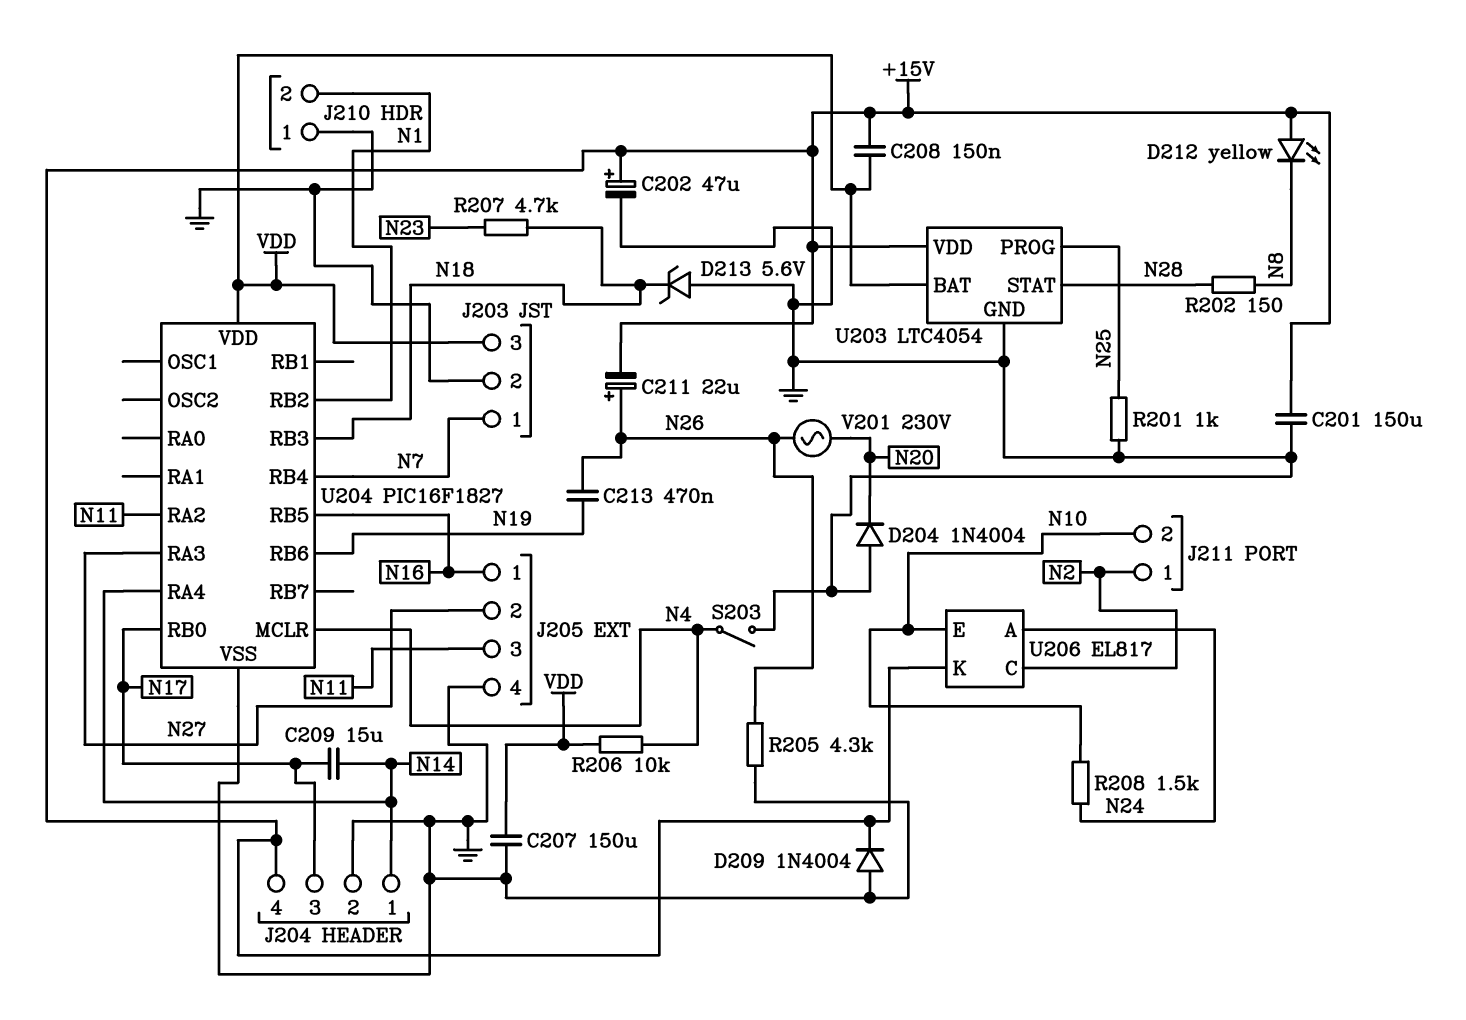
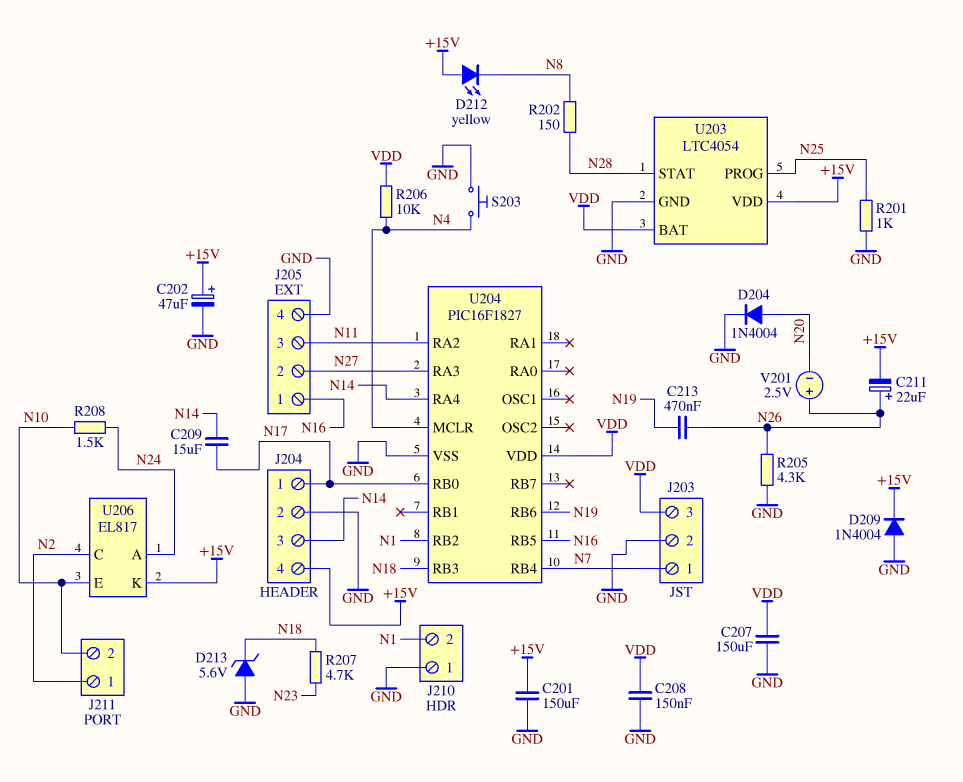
C208: 150nF (+15V, VDD) -> 150nF (GND, VDD)
D204: diode 1N4004 (A GND, K N20) -> diode 1N4004 (A N20, K GND)
J204 pin 1: N14 -> N17
J204 pin 3: N17 -> N14
S203: switch (GND, N4) -> button (GND, N4)
V201: AC 230V (N20, N26) -> 2.5V (plus N26, minus N20)

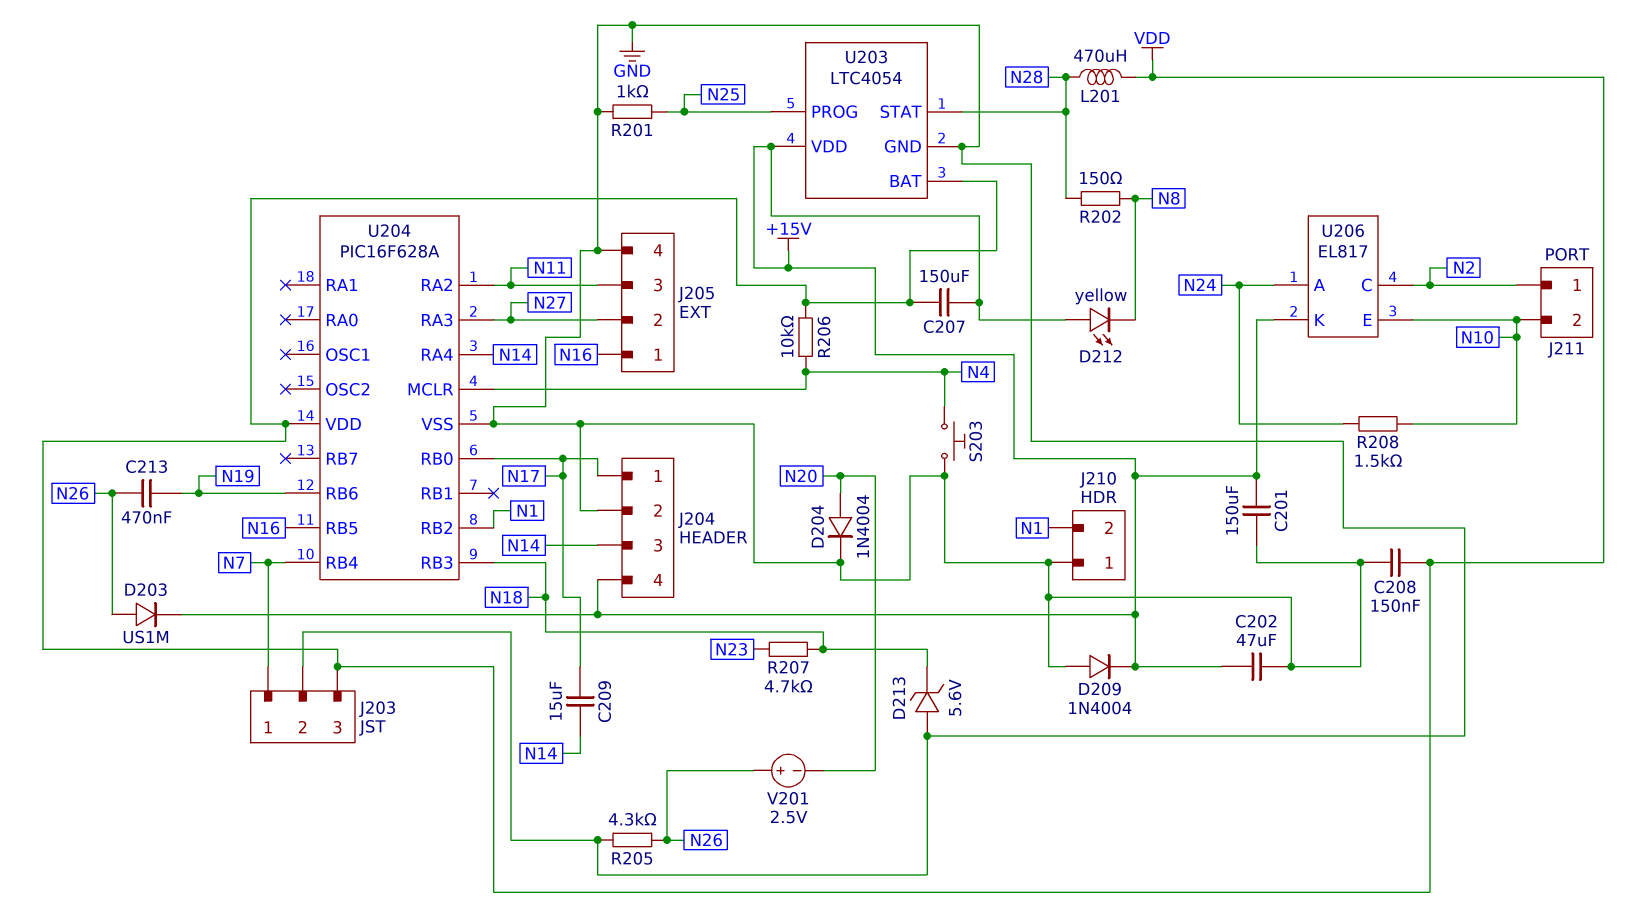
C202: 47uF (plus +15V, minus GND) -> 47uF (+15V, GND)
C207: 150uF (GND, VDD) -> 150uF (+15V, VDD)
C211: 22uF (plus N26, minus +15V) -> none
D203: none -> diode US1M (A N26, K +15V)
L201: none -> 470uH (N28, VDD)
U204: PIC16F1827 -> PIC16F628A

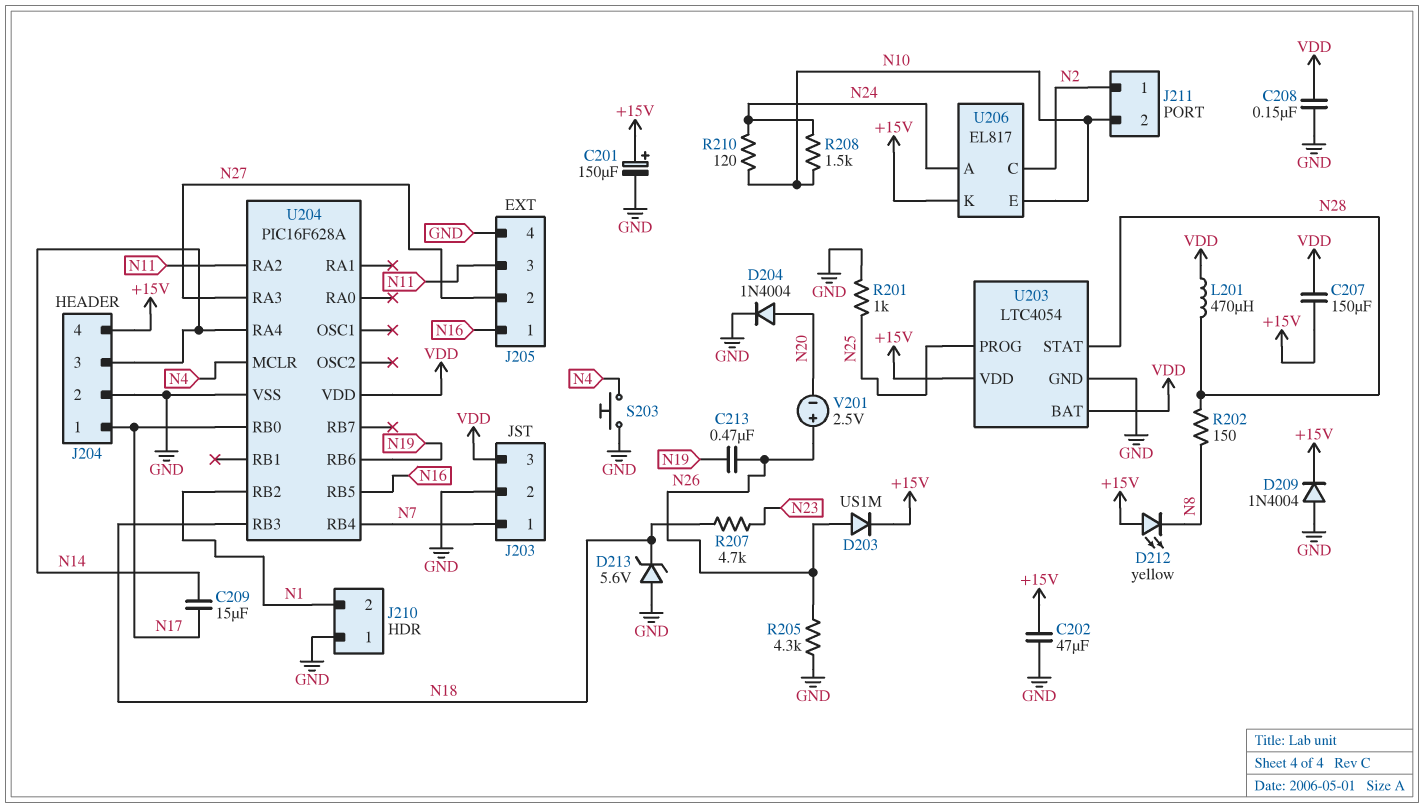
C201: 150uF (+15V, GND) -> 150uF (plus +15V, minus GND)
R206: 10k (N4, VDD) -> none
R210: none -> 120 (N10, N24)

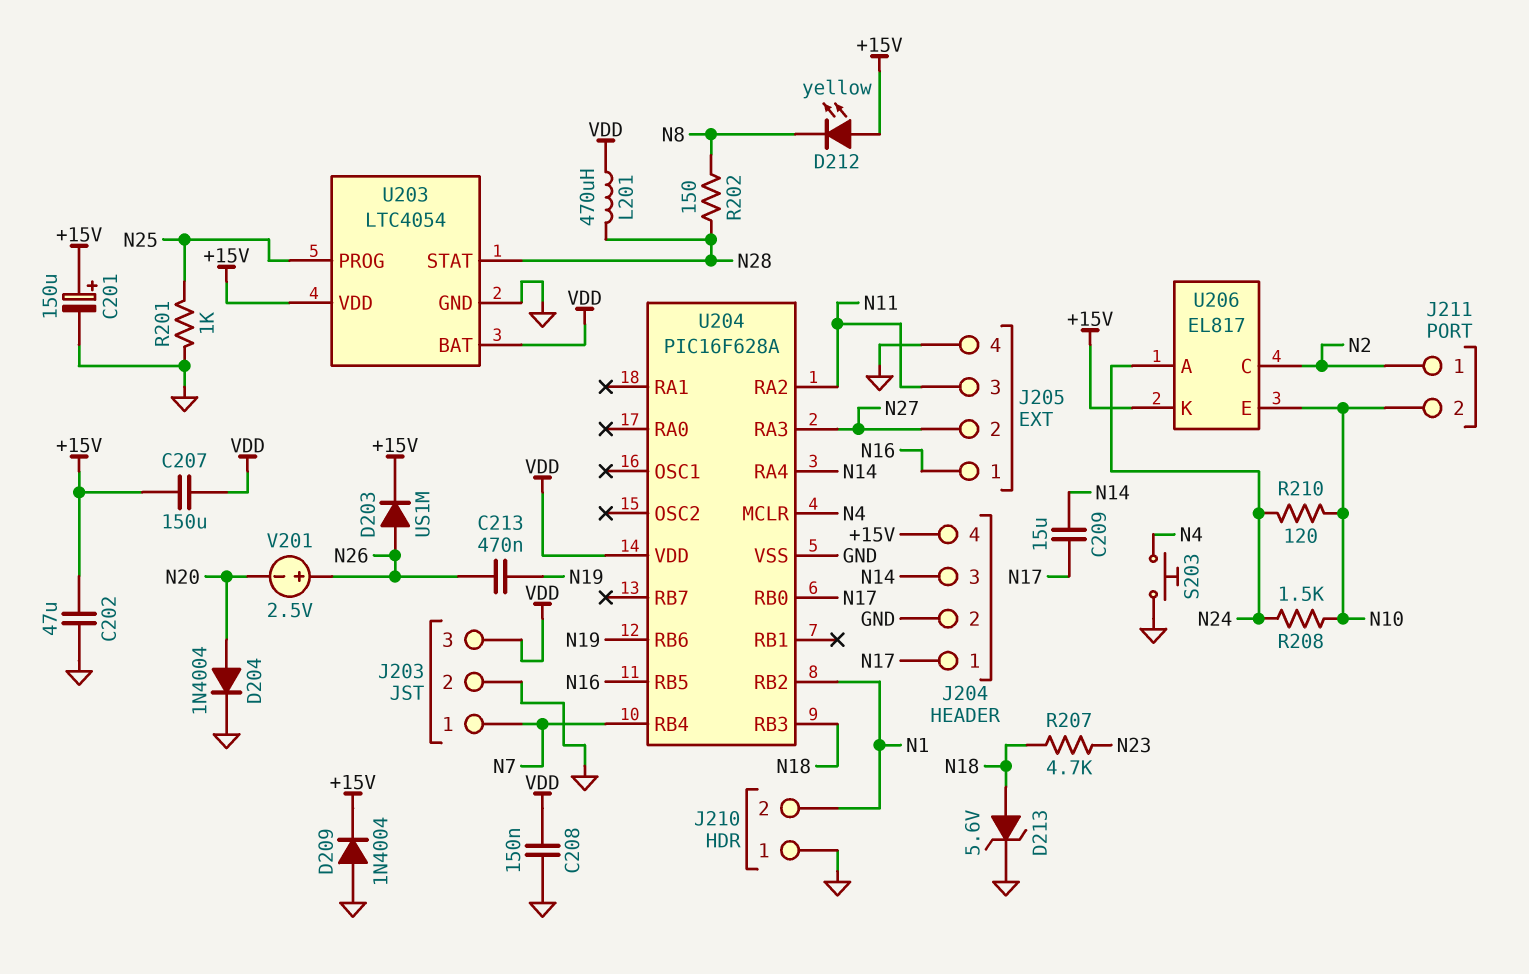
D213: zener 5.6V (A GND, K N18) -> zener 5.6V (A N18, K GND)
R205: 4.3k (GND, N26) -> none

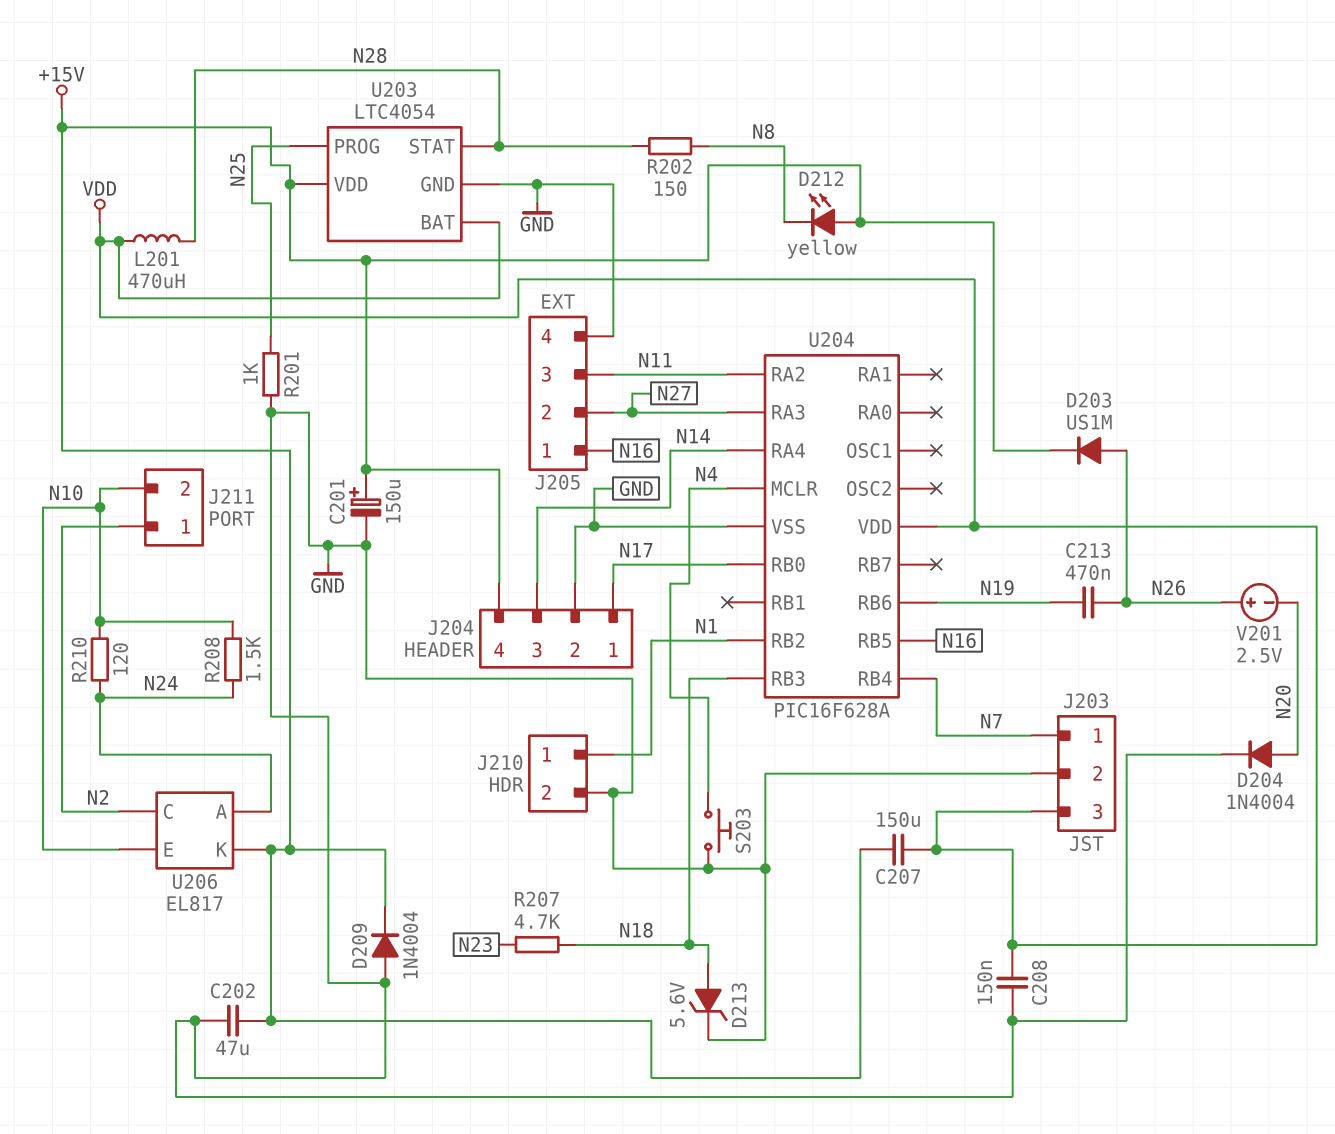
C209: 15uF (N14, N17) -> none
J210 pin 1: GND -> N1
J210 pin 2: N1 -> GND

